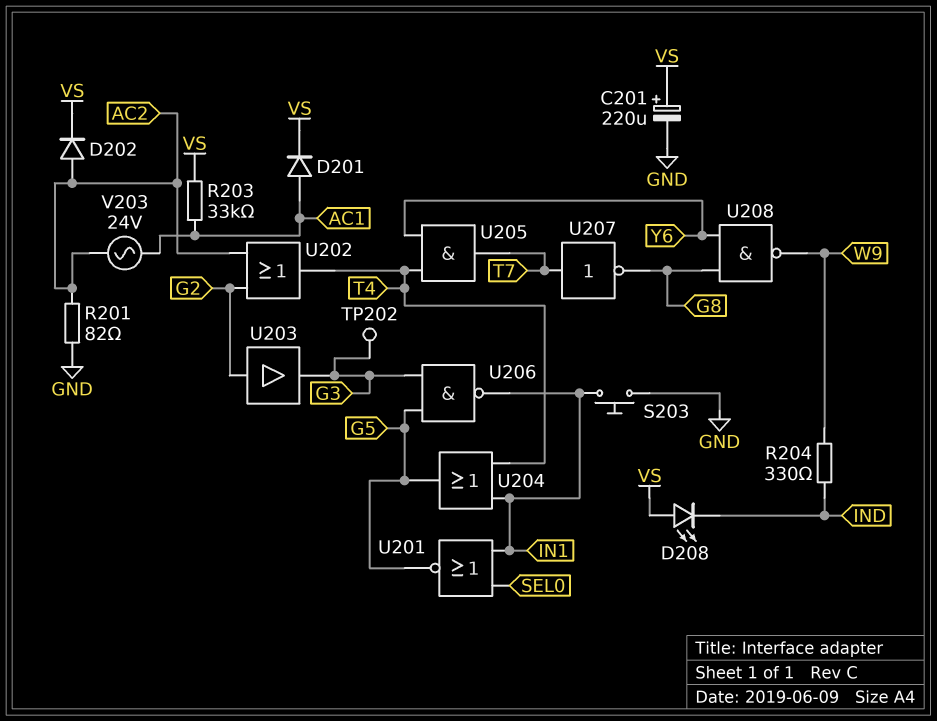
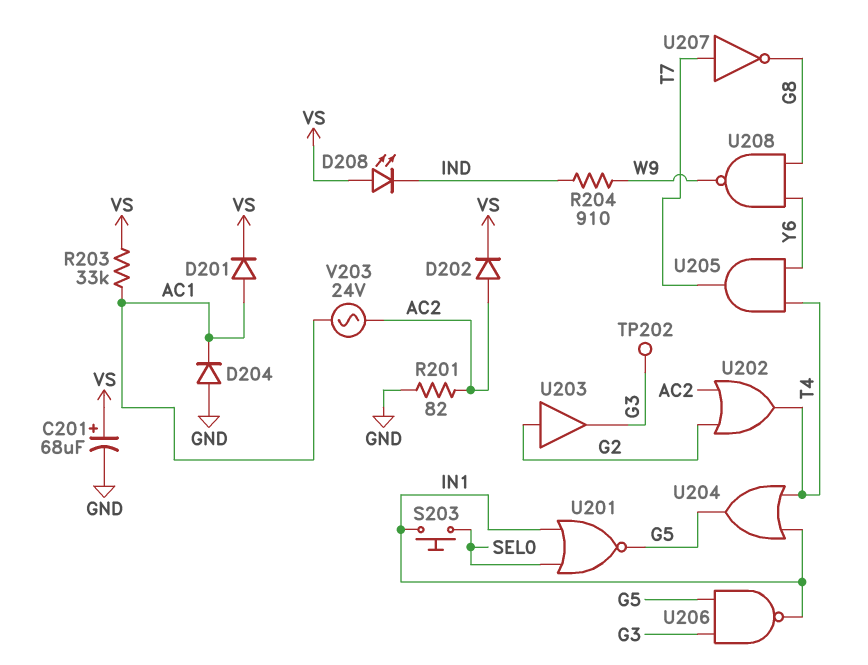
C201: 220uF (plus VS, minus GND) -> 68uF (plus VS, minus GND)
D204: none -> diode (A GND, K AC1)
R204: 330 (IND, W9) -> 910 (IND, W9)
S203: button (GND, IN1) -> button (IN1, SEL0)

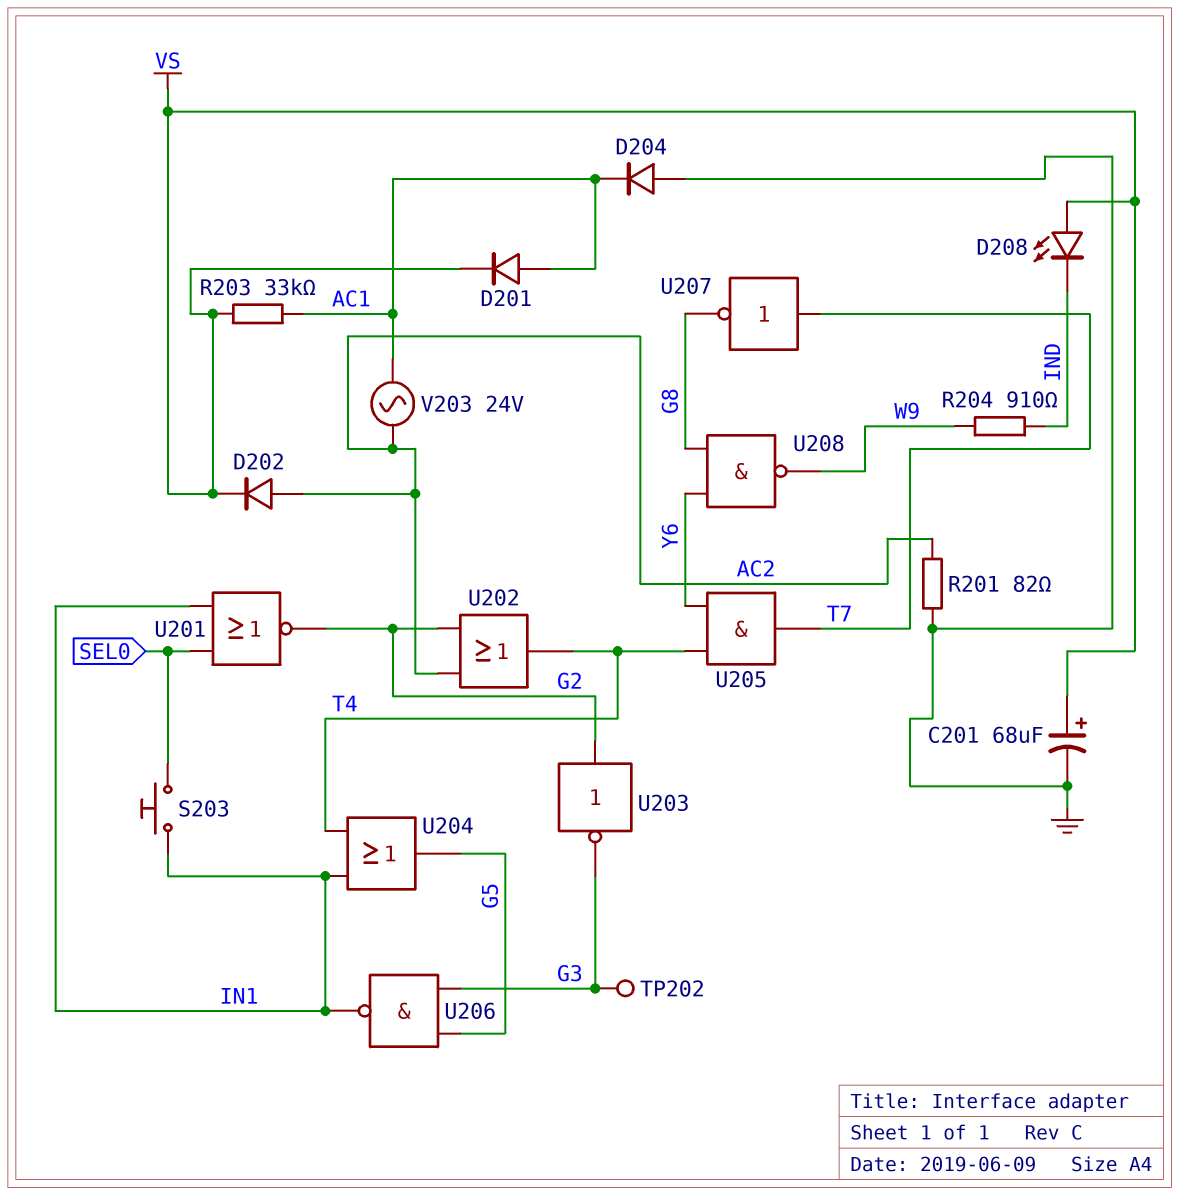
U201: NOR (in IN1, in SEL0, out G5) -> NOR (in IN1, in SEL0, out G2)
U203: buffer (in G2, out G3) -> NOT (in G2, out G3)

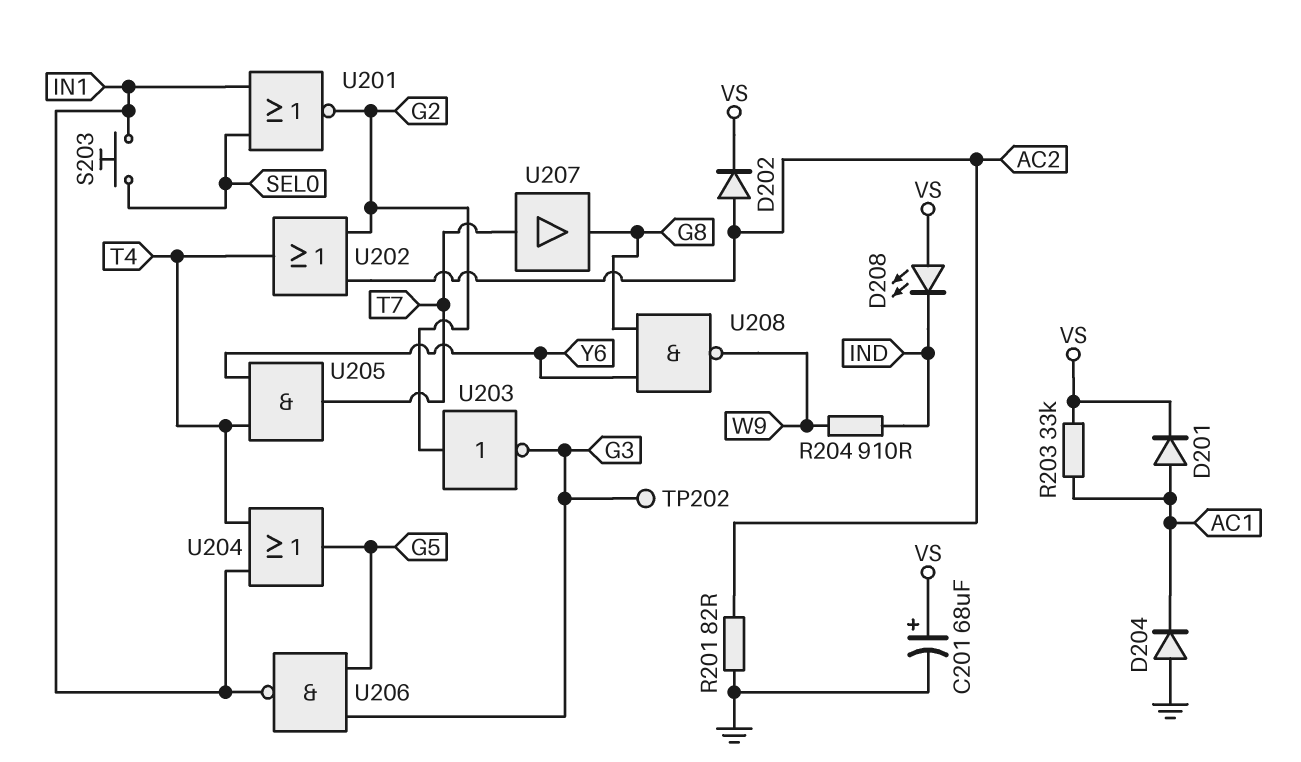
U207: NOT (in T7, out G8) -> buffer (in T7, out G8)
V203: AC 24V (AC1, AC2) -> none

